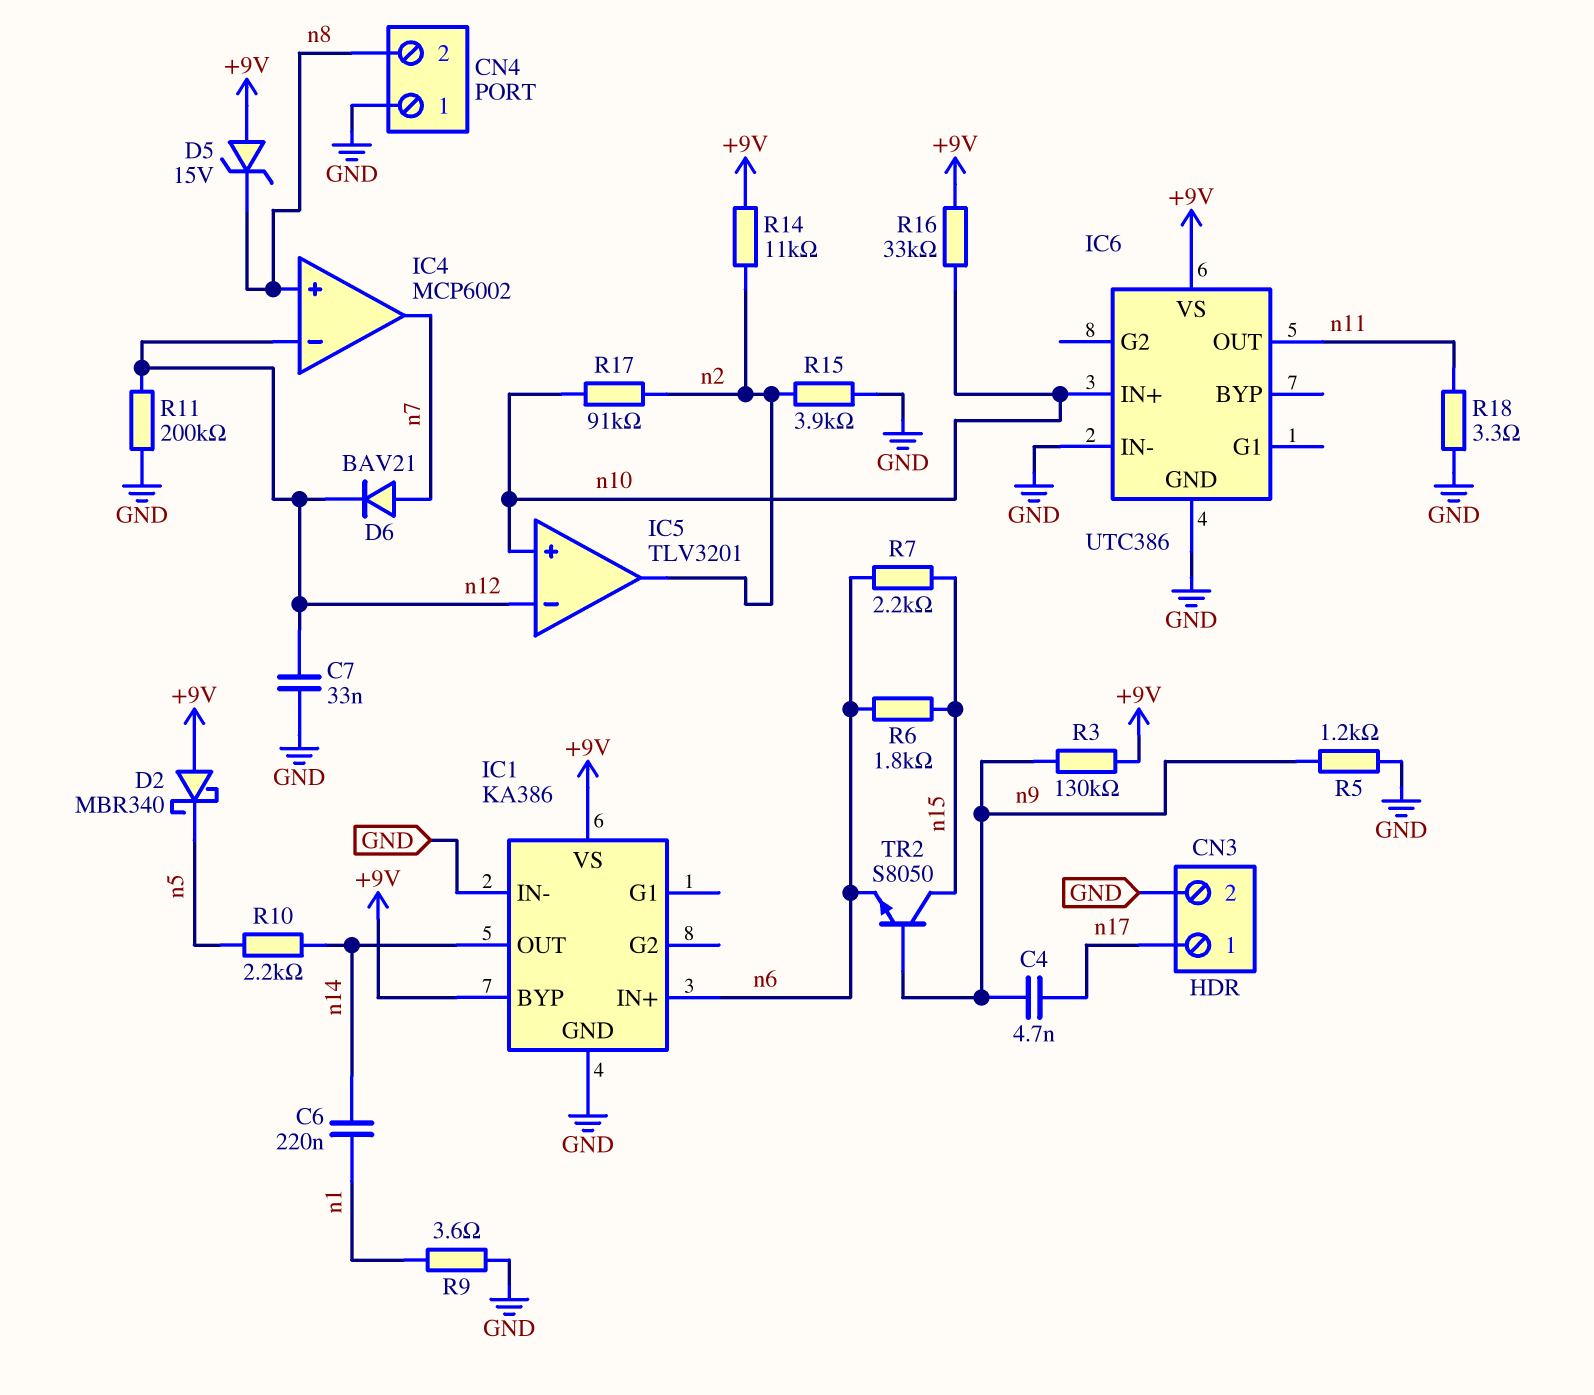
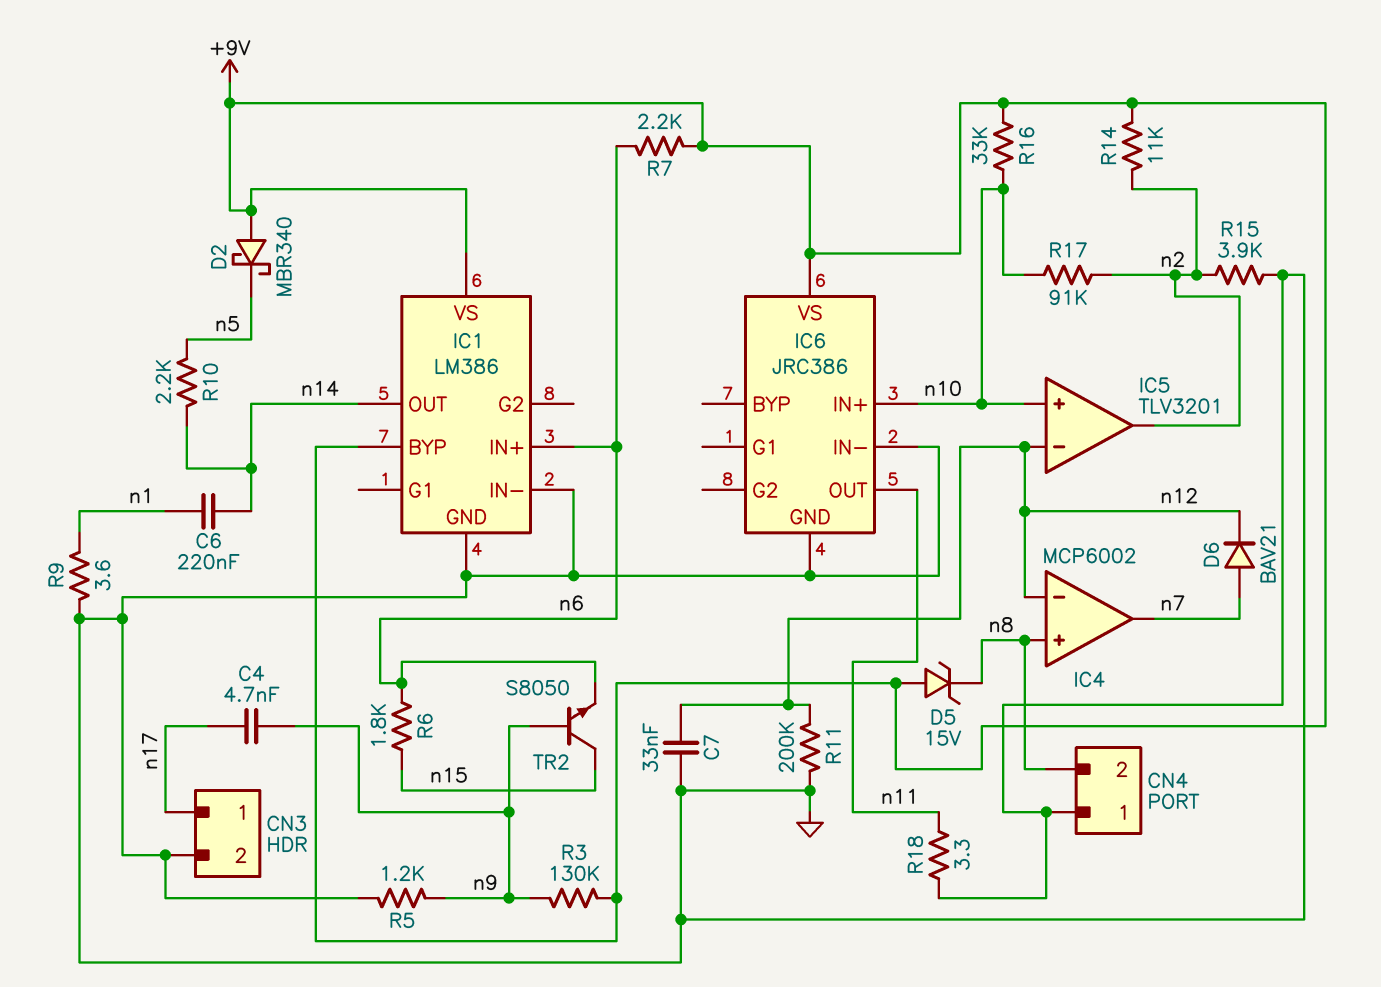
IC1: KA386 -> LM386
IC6: UTC386 -> JRC386
R7: 2.2k (n6, n15) -> 2.2k (+9V, n6)

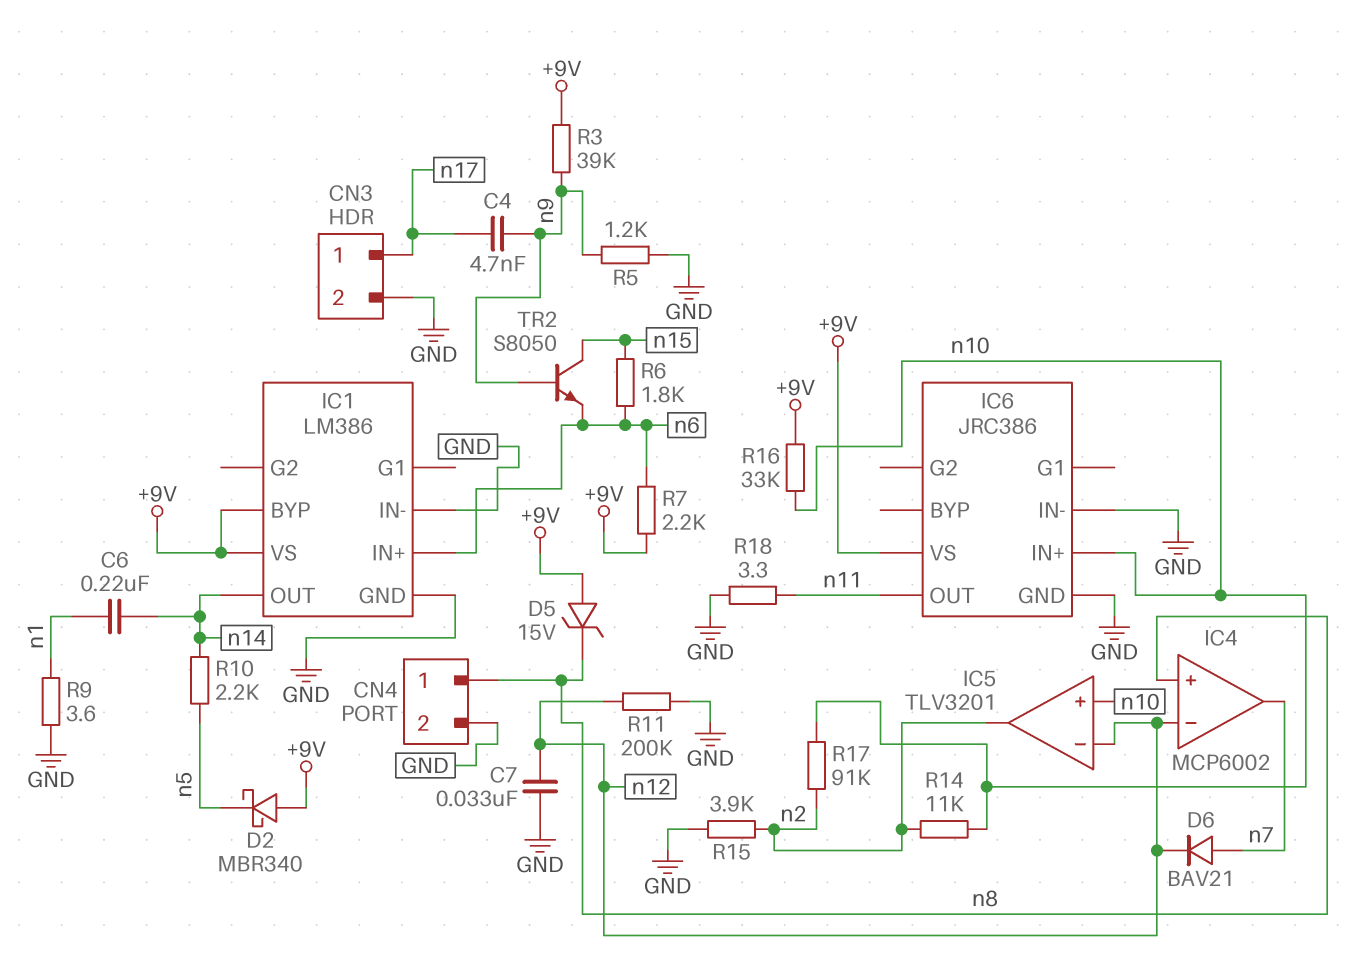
CN4 pin 1: GND -> n8
CN4 pin 2: n8 -> GND
R3: 130k (+9V, n9) -> 39k (+9V, n9)
R14: 11k (+9V, n2) -> 11k (n2, n10)

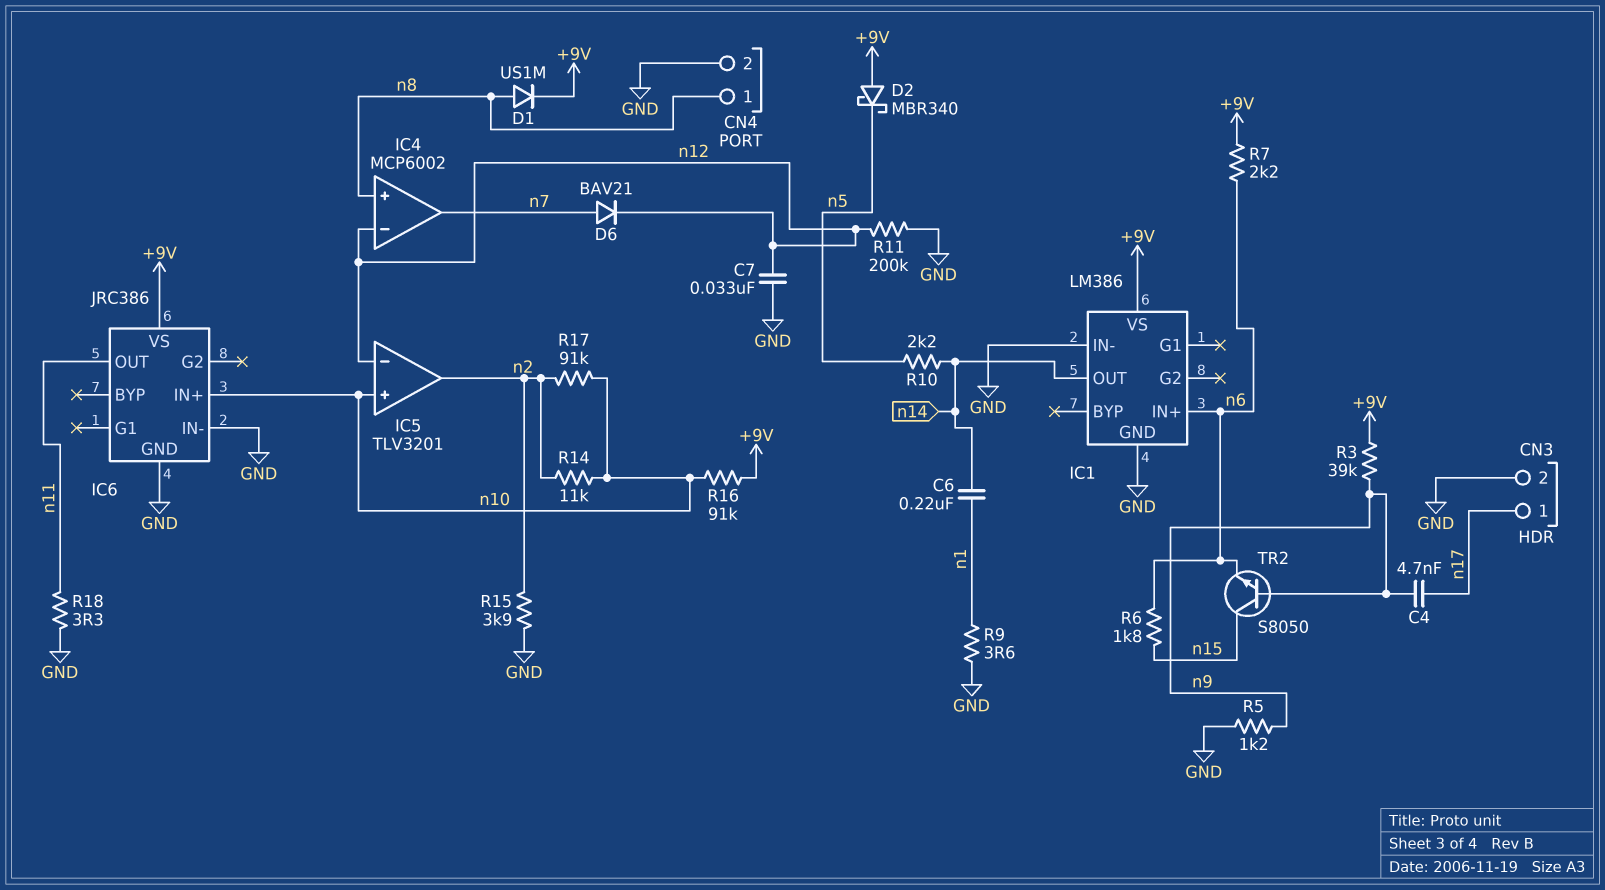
D1: none -> diode US1M (A n8, K +9V)
D5: zener 15V (A +9V, K n8) -> none
IC1 pin BYP: +9V -> none
R16: 33k (+9V, n10) -> 91k (+9V, n10)

